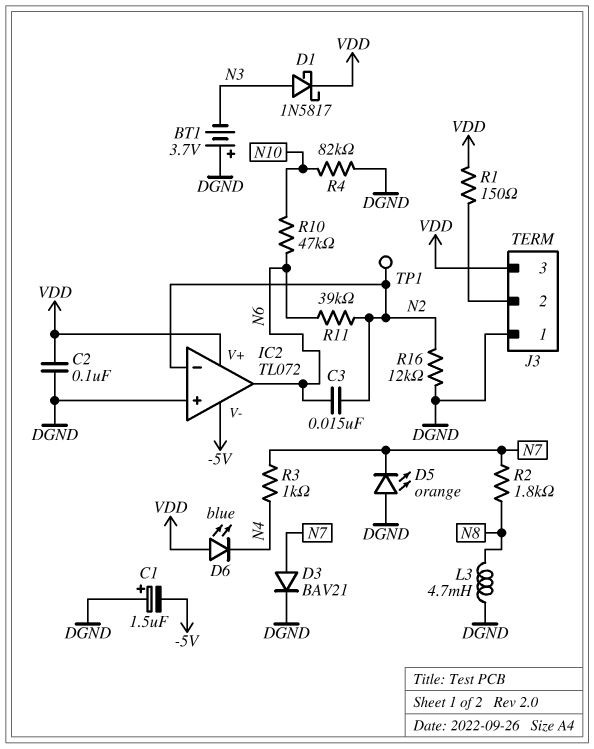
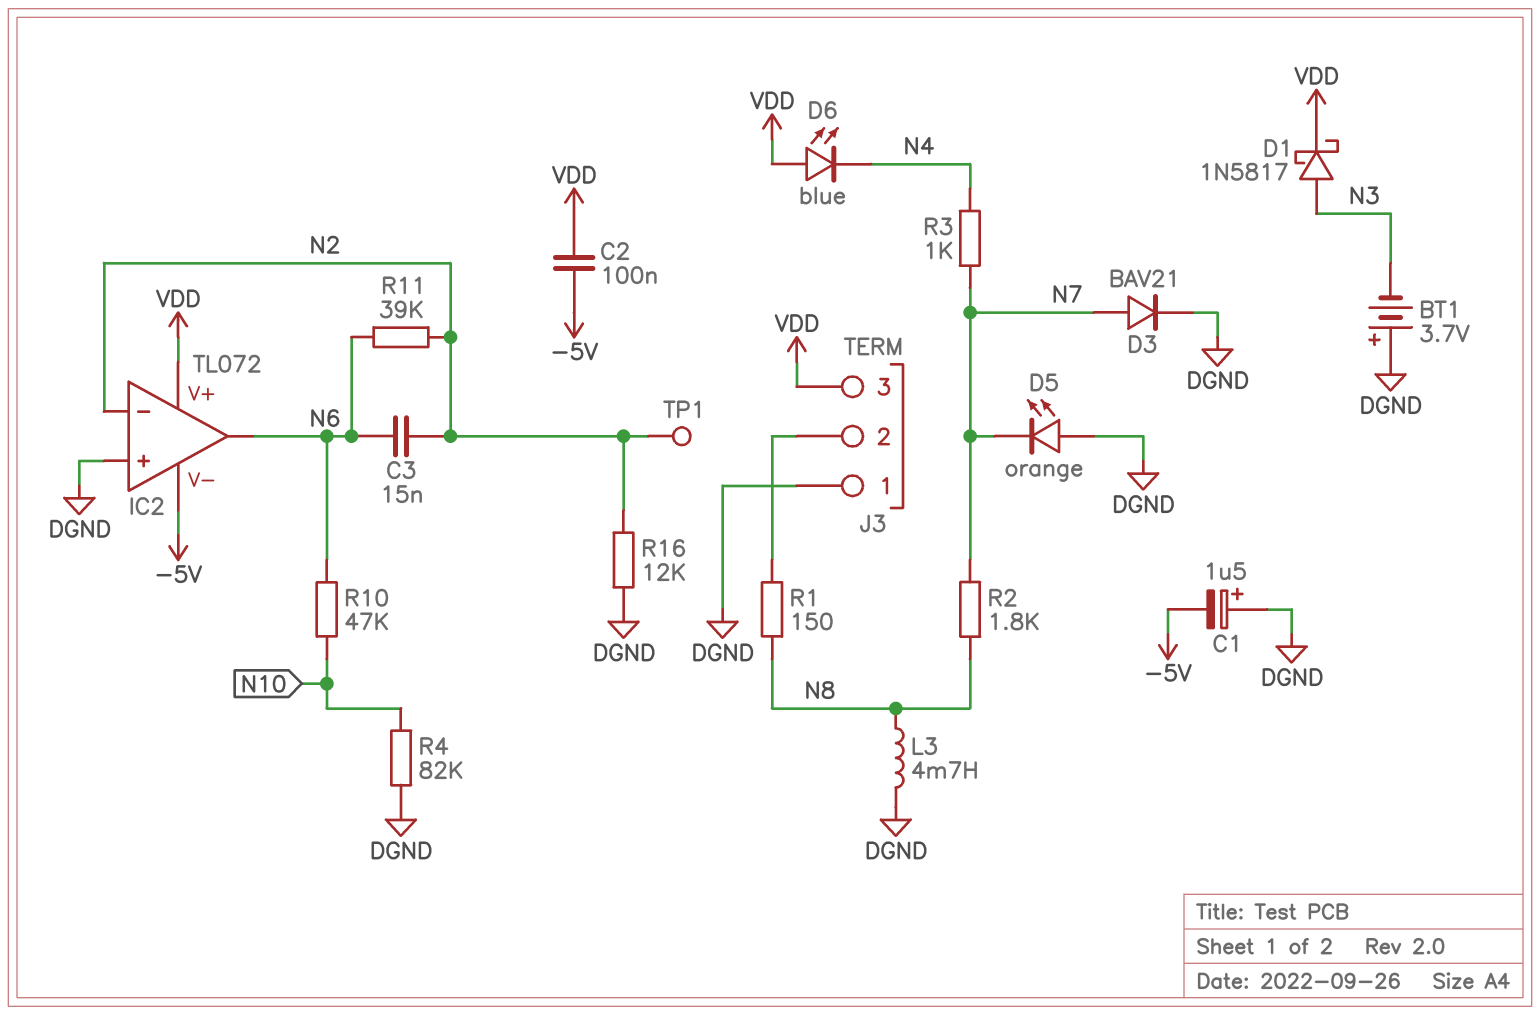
C2: 100nF (DGND, VDD) -> 100nF (-5V, VDD)
R1: 150 (J3/2, VDD) -> 150 (J3/2, N8)

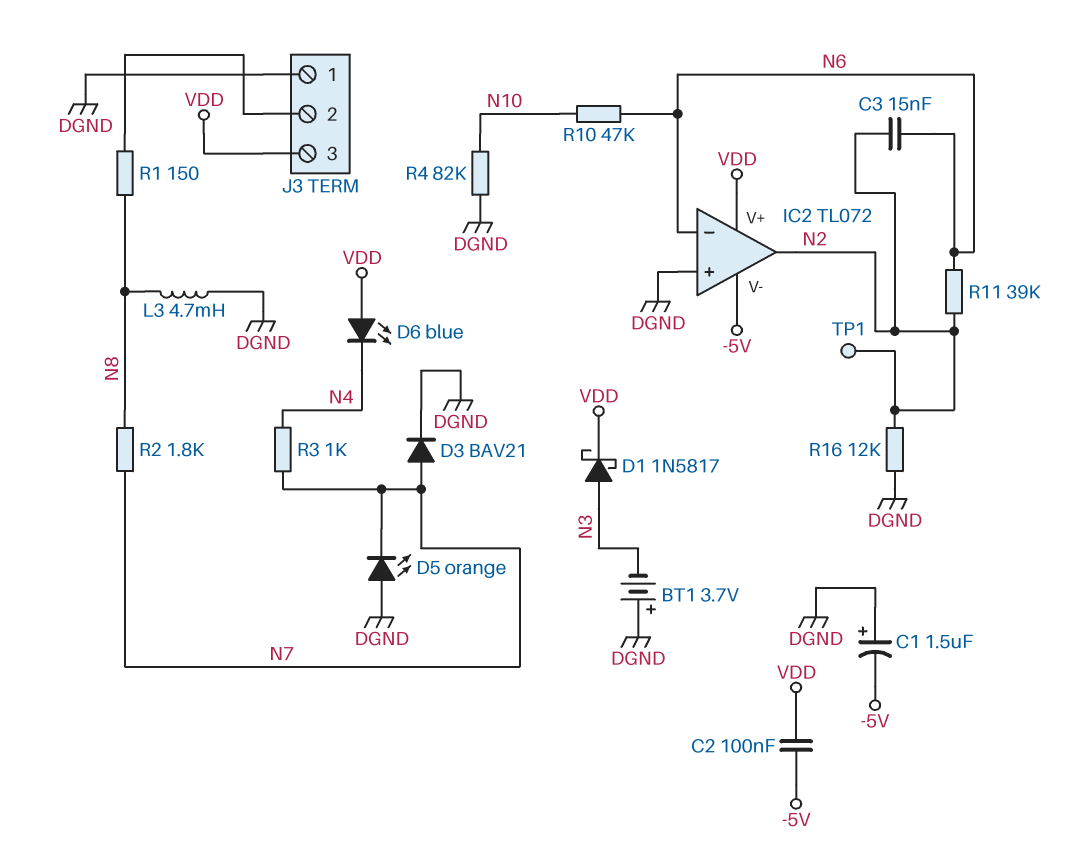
IC2 pin in-: N2 -> N6
IC2 pin out: N6 -> N2

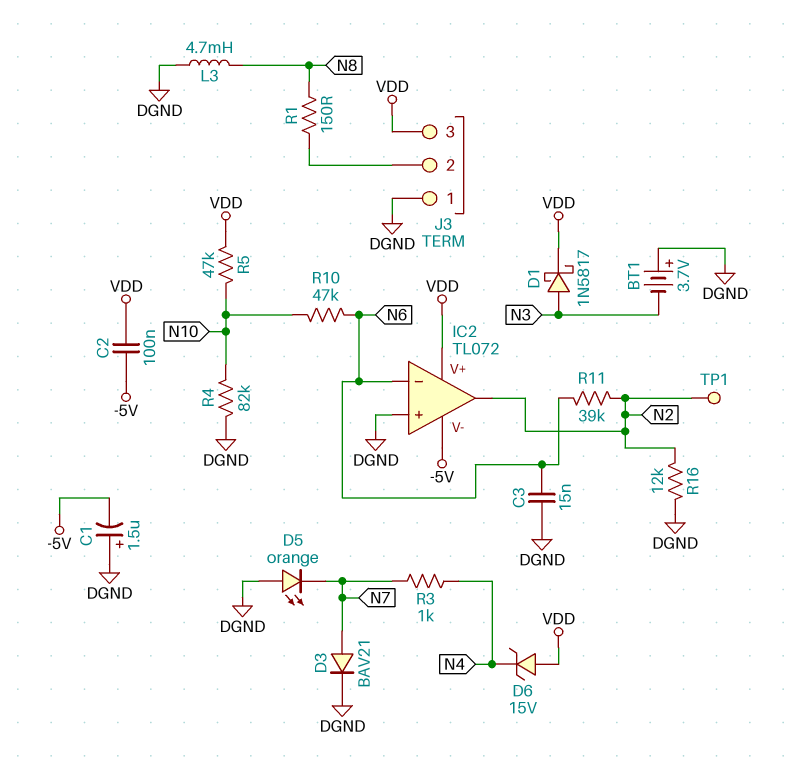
C3: 15nF (N2, N6) -> 15nF (DGND, N6)
D6: LED blue (A VDD, K N4) -> zener 15V (A VDD, K N4)
R2: 1.8k (N7, N8) -> none
R5: none -> 47k (N10, VDD)

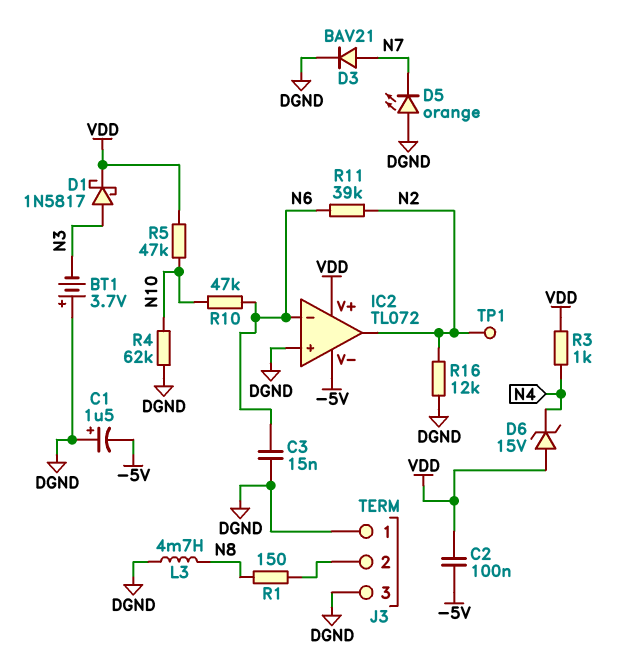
J3 pin 3: VDD -> DGND
R3: 1k (N4, N7) -> 1k (N4, VDD)
R4: 82k (DGND, N10) -> 62k (DGND, N10)

